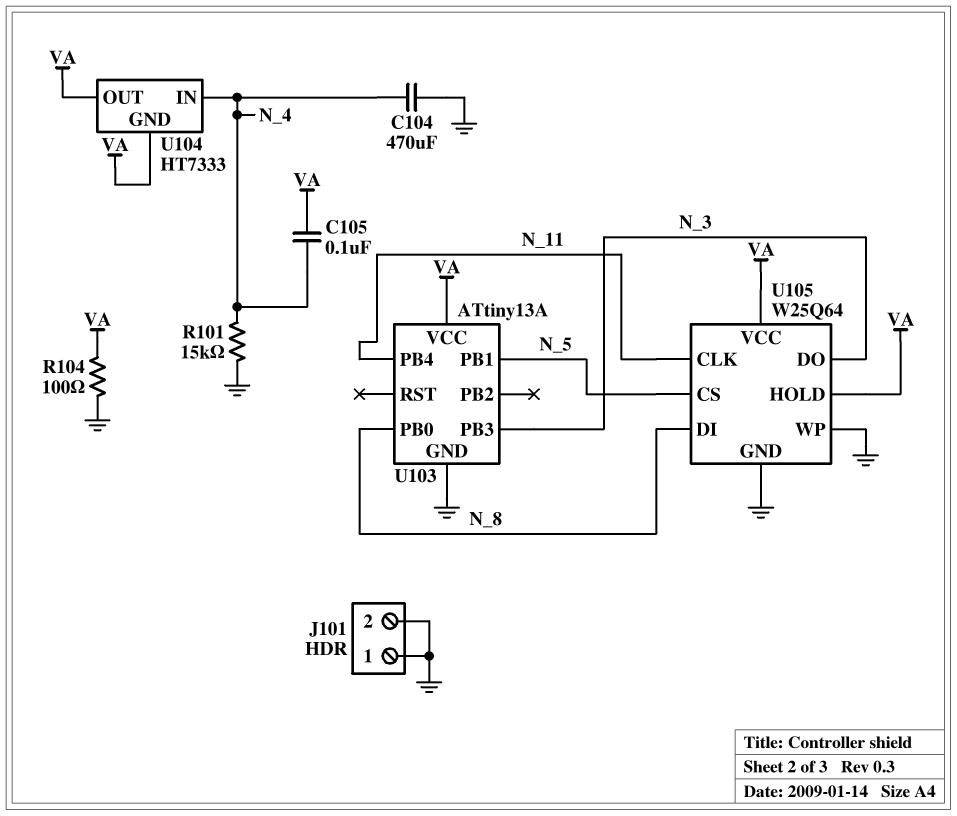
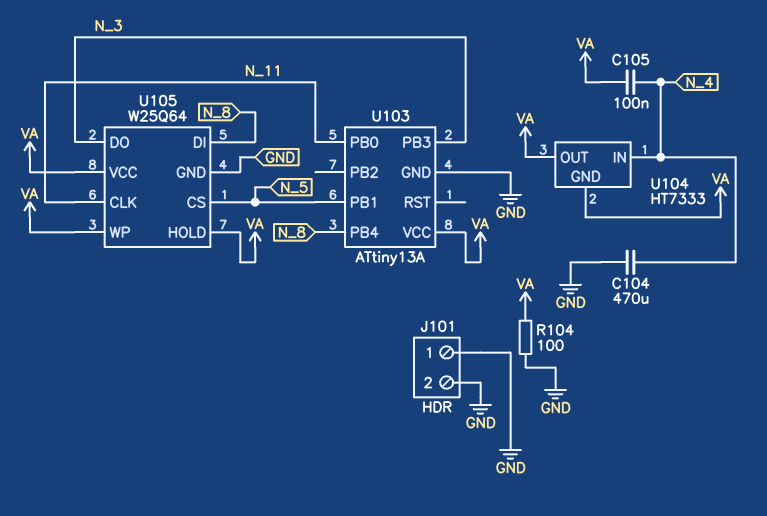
R101: 15k (GND, N_4) -> none
U103 pin PB0: N_8 -> N_11
U103 pin PB4: N_11 -> N_8
U105 pin WP: GND -> VA

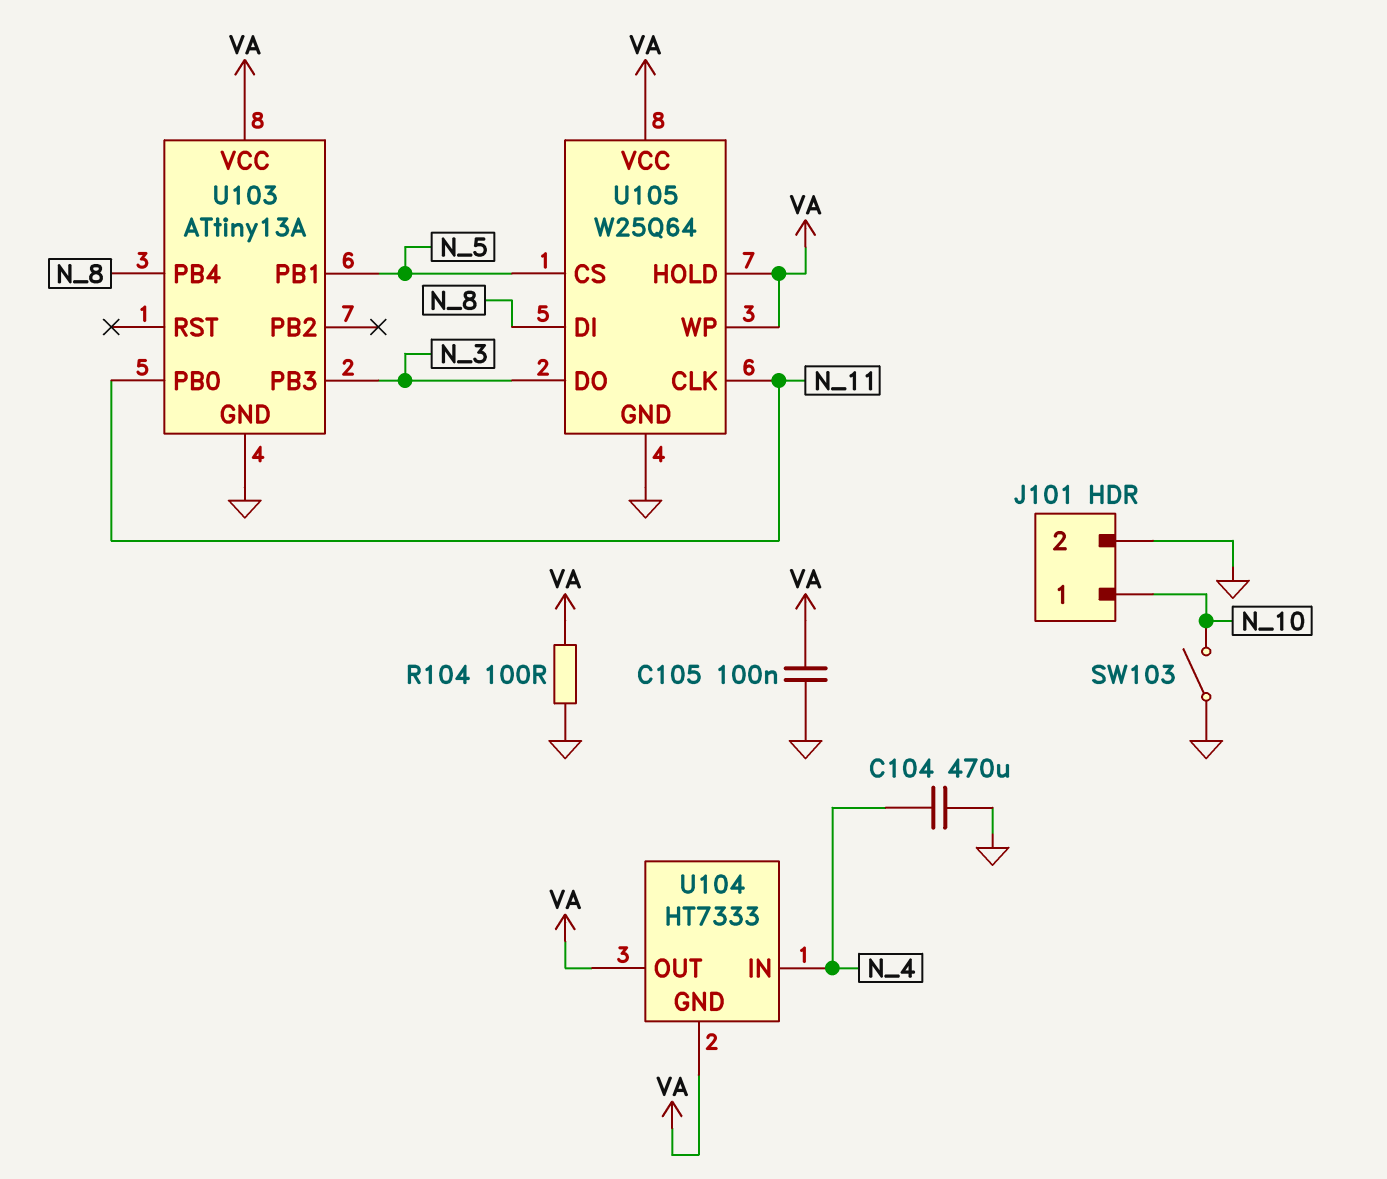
C105: 100nF (N_4, VA) -> 100nF (GND, VA)
J101 pin 1: GND -> N_10
SW103: none -> switch (GND, N_10)

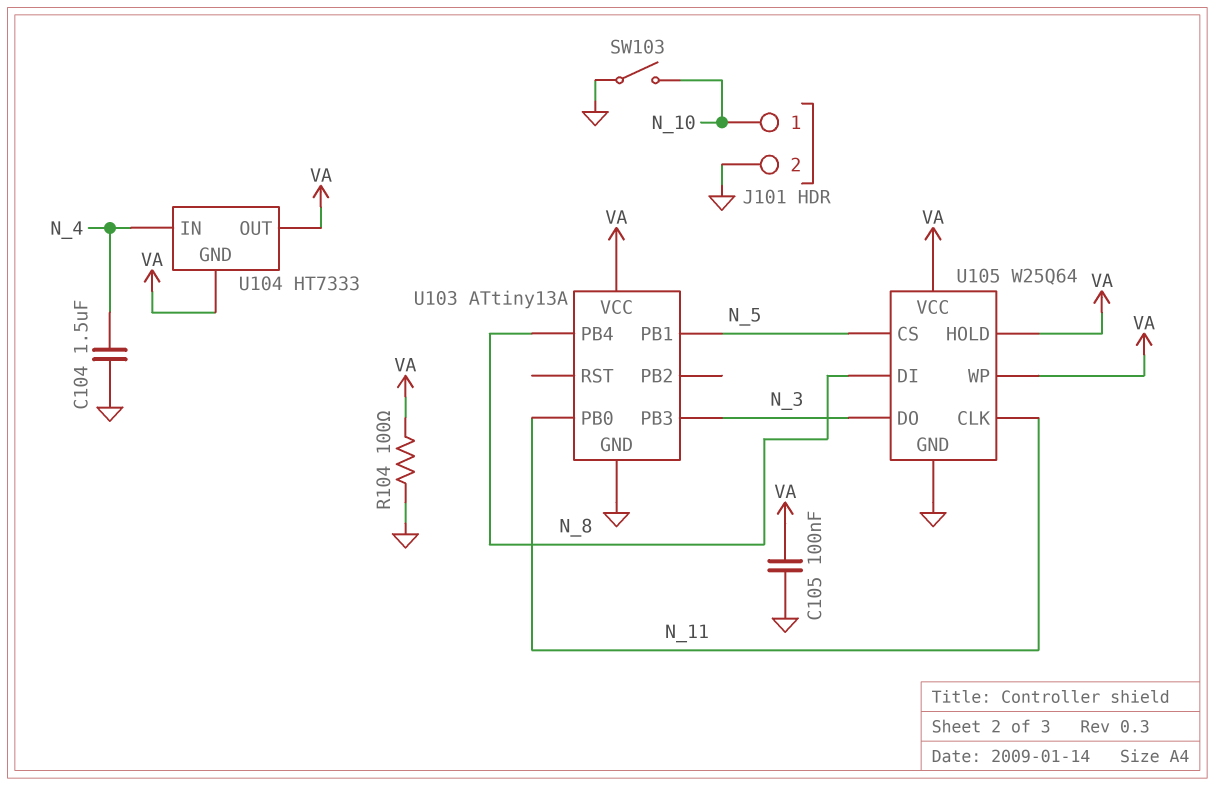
C104: 470uF (GND, N_4) -> 1.5uF (GND, N_4)

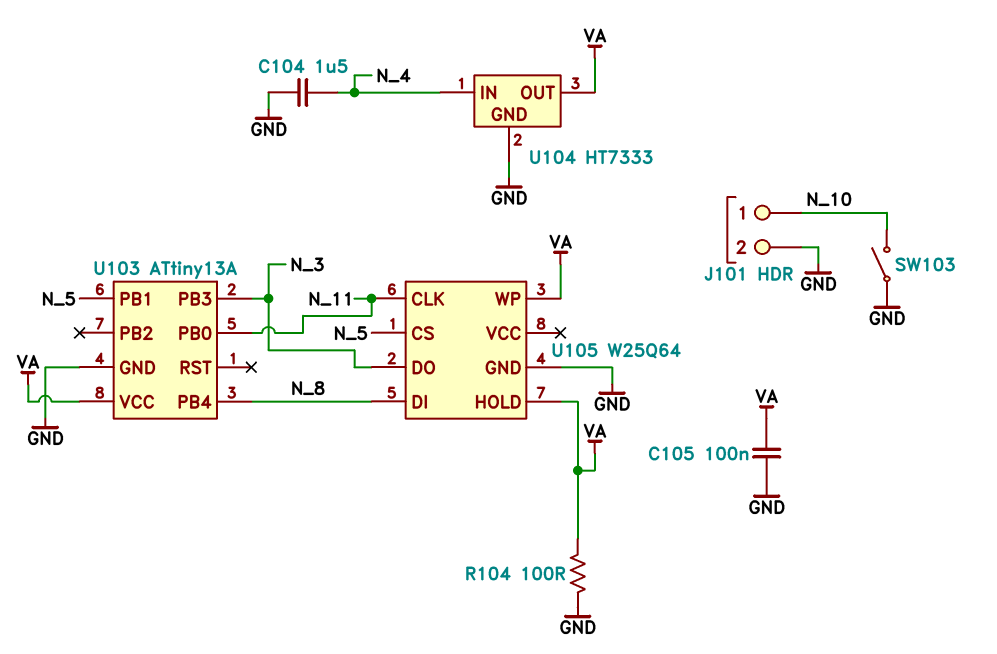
U104 pin GND: VA -> GND
U105 pin VCC: VA -> none

